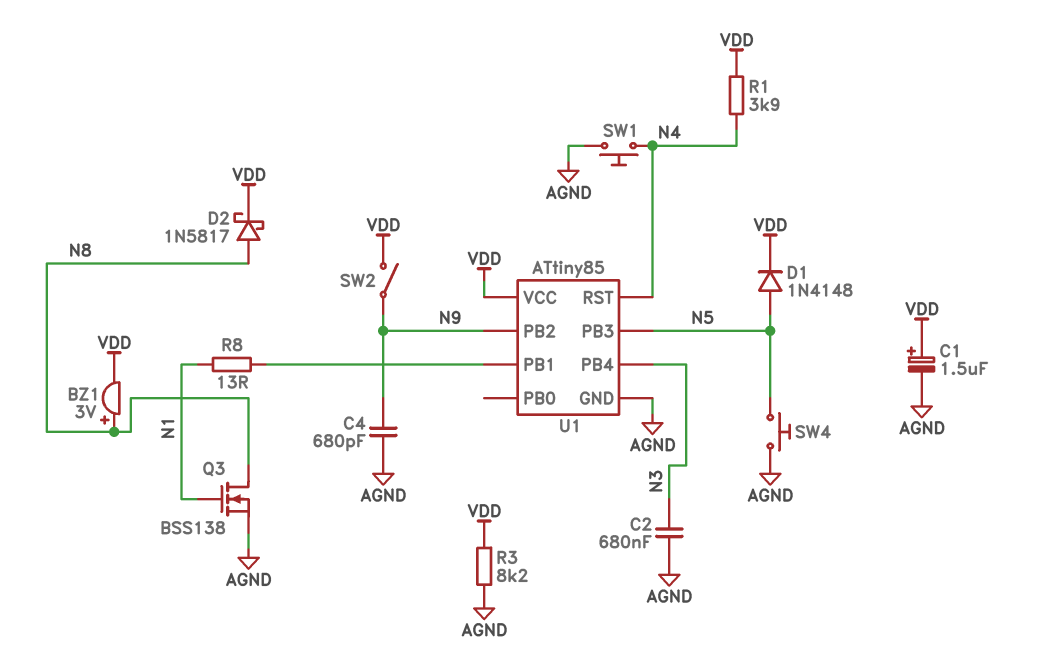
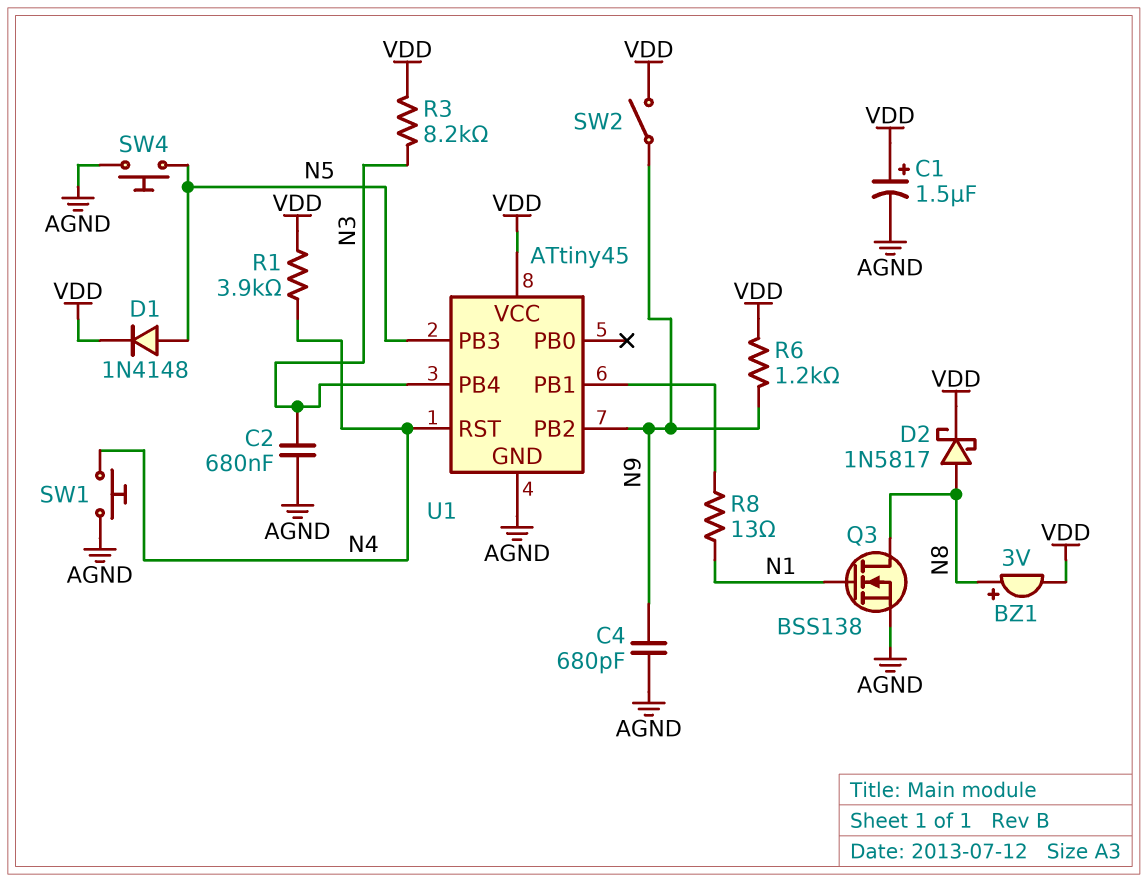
R3: 8.2k (AGND, VDD) -> 8.2k (N3, VDD)
R6: none -> 1.2k (N9, VDD)
U1: ATtiny85 -> ATtiny45

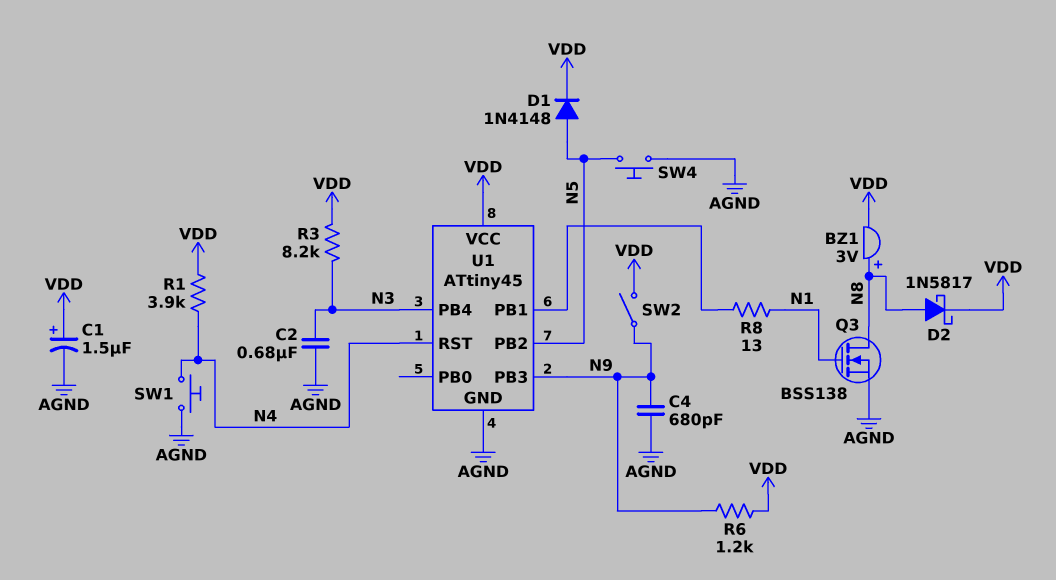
U1 pin PB2: N9 -> N5
U1 pin PB3: N5 -> N9

